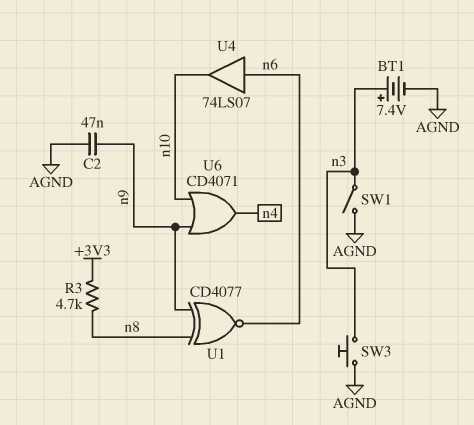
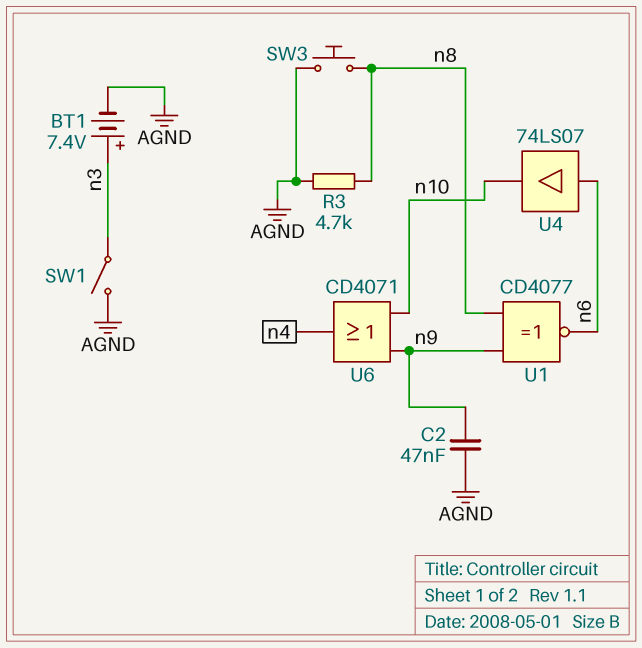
R3: 4.7k (+3V3, n8) -> 4.7k (AGND, n8)
SW3: button (AGND, n3) -> button (AGND, n8)

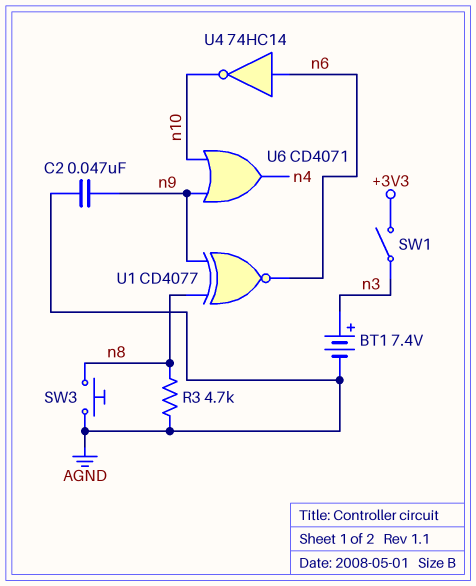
SW1: switch (AGND, n3) -> switch (+3V3, n3)
U4: buffer 74LS07 (in n6, out n10) -> NOT 74HC14 (in n6, out n10)

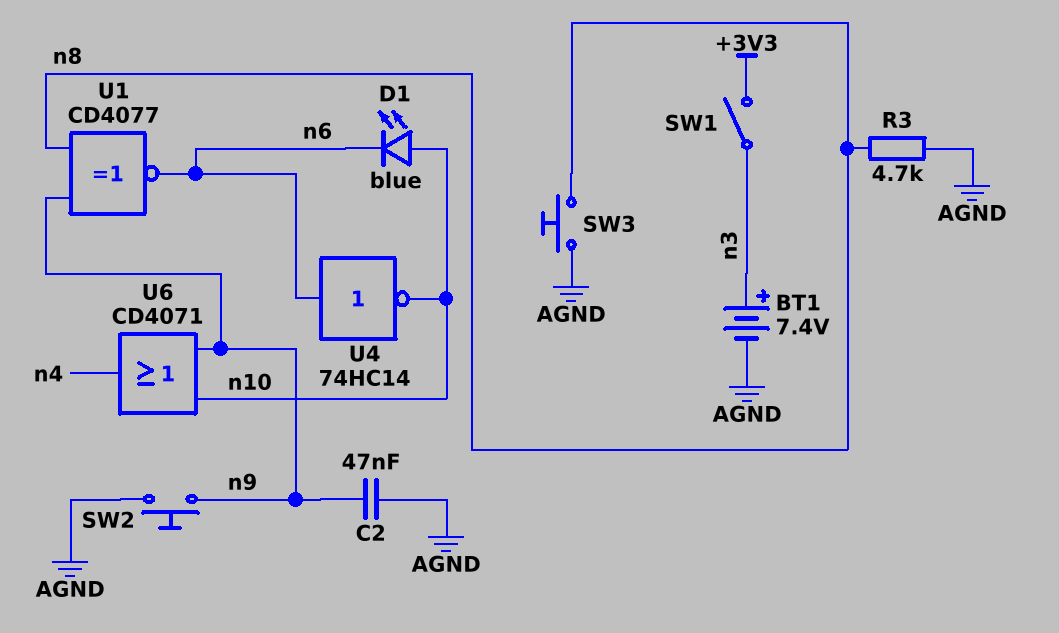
D1: none -> LED blue (A n10, K n6)
SW2: none -> button (AGND, n9)

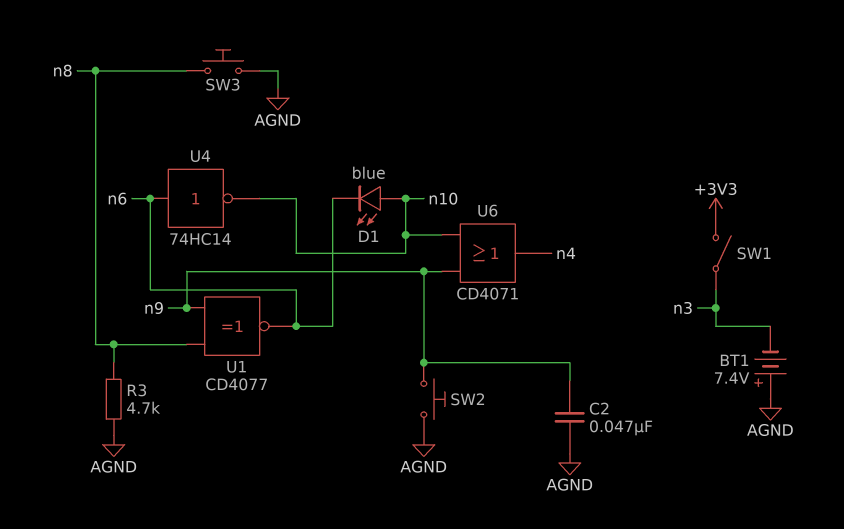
BT1: 7.4V (plus n3, minus AGND) -> 7.4V (plus AGND, minus n3)

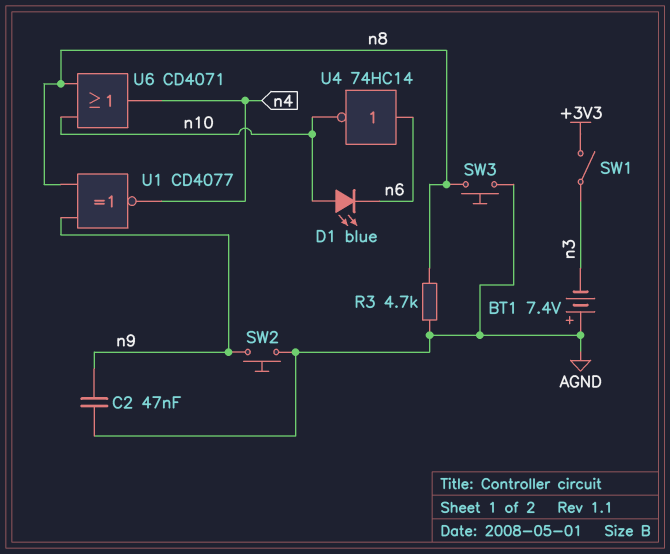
U1: XNOR CD4077 (in n8, in n9, out n6) -> XNOR CD4077 (in n8, in n9, out n4)
U6: OR CD4071 (in n9, in n10, out n4) -> OR CD4071 (in n8, in n10, out n4)

